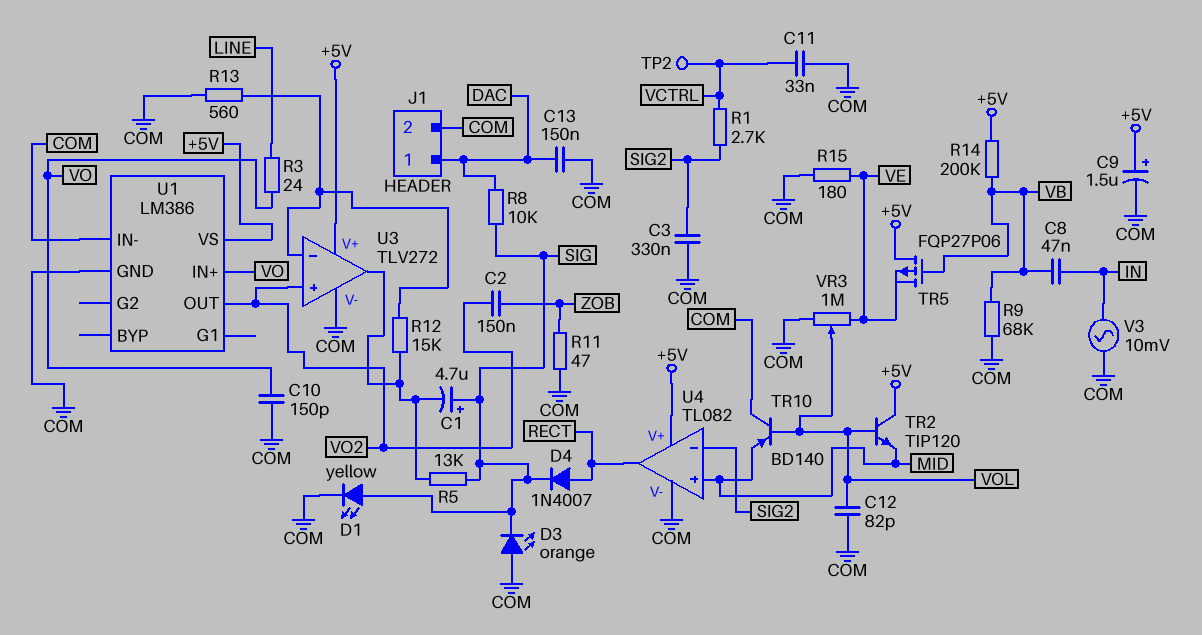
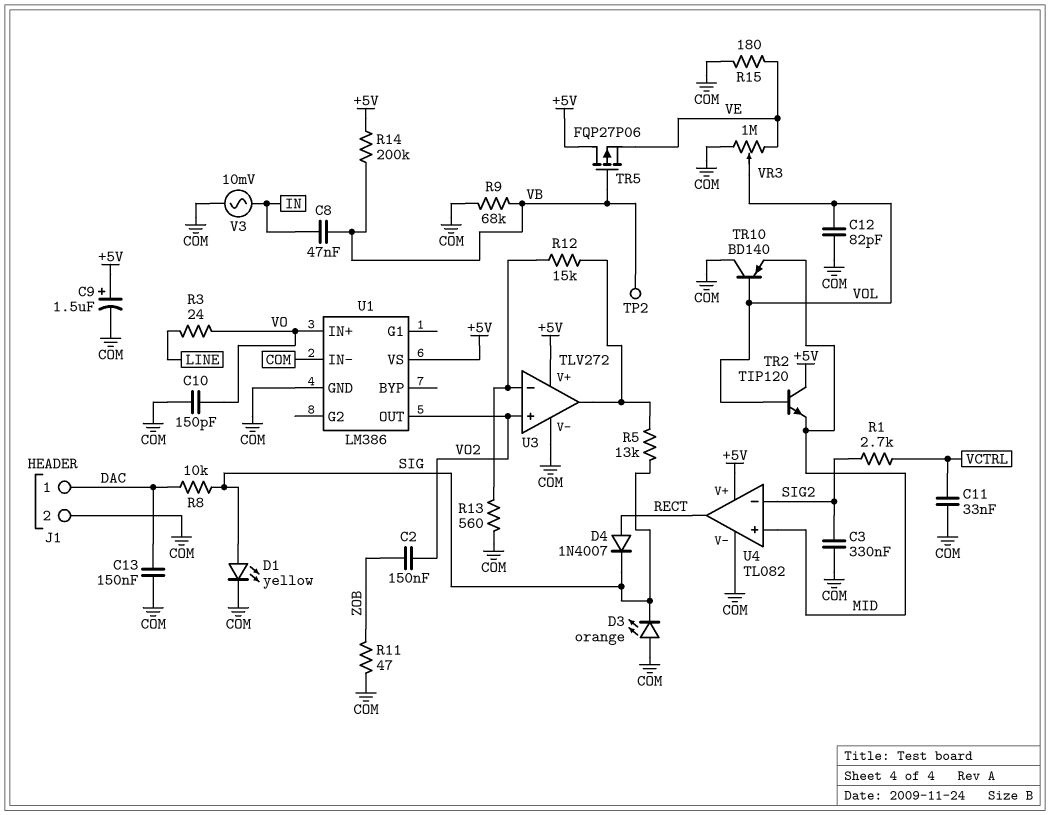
C1: 4.7uF (plus SIG, minus U3/out) -> none
TP2: test point (VCTRL) -> test point (VB)

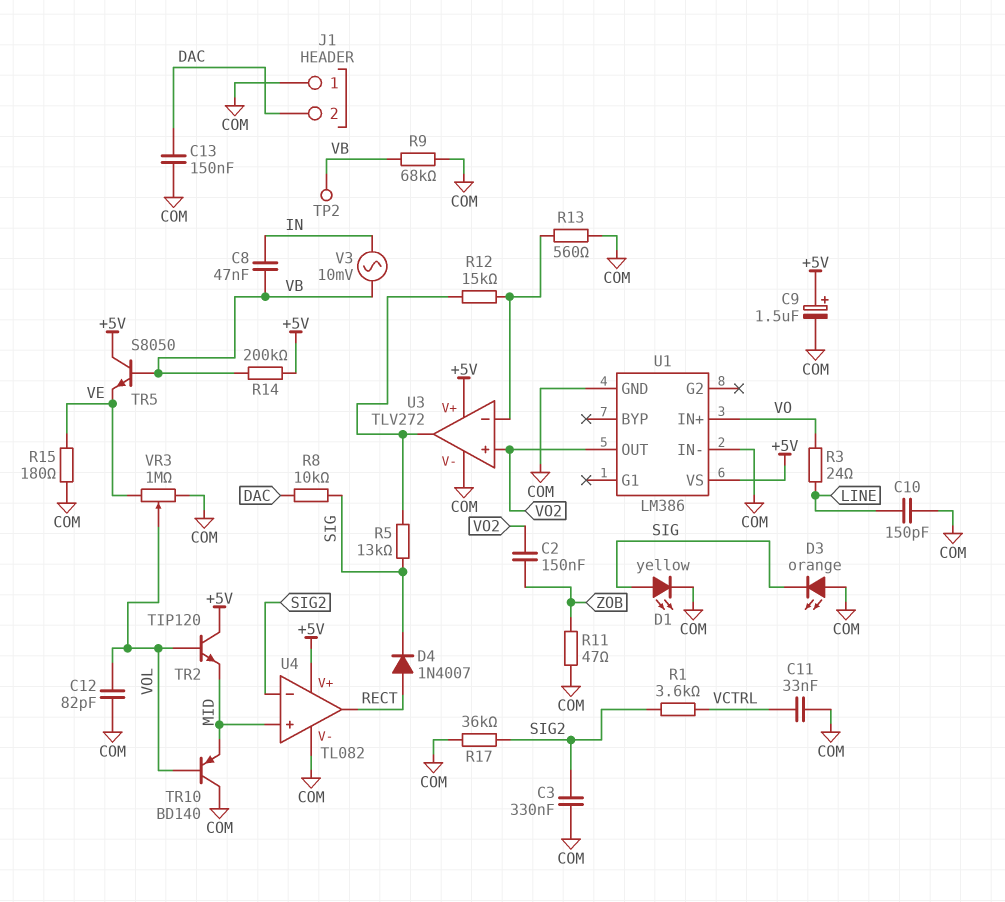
C10: 150pF (COM, VO) -> 150pF (COM, LINE)
J1 pin 1: DAC -> COM
J1 pin 2: COM -> DAC
R1: 2.7k (SIG2, VCTRL) -> 3.6k (SIG2, VCTRL)
R17: none -> 36k (COM, SIG2)
TR5: PMOS FQP27P06 (G VB, D +5V, S VE) -> NPN S8050 (B VB, C +5V, E VE)
V3: AC 10mV (COM, IN) -> AC 10mV (IN, VB)

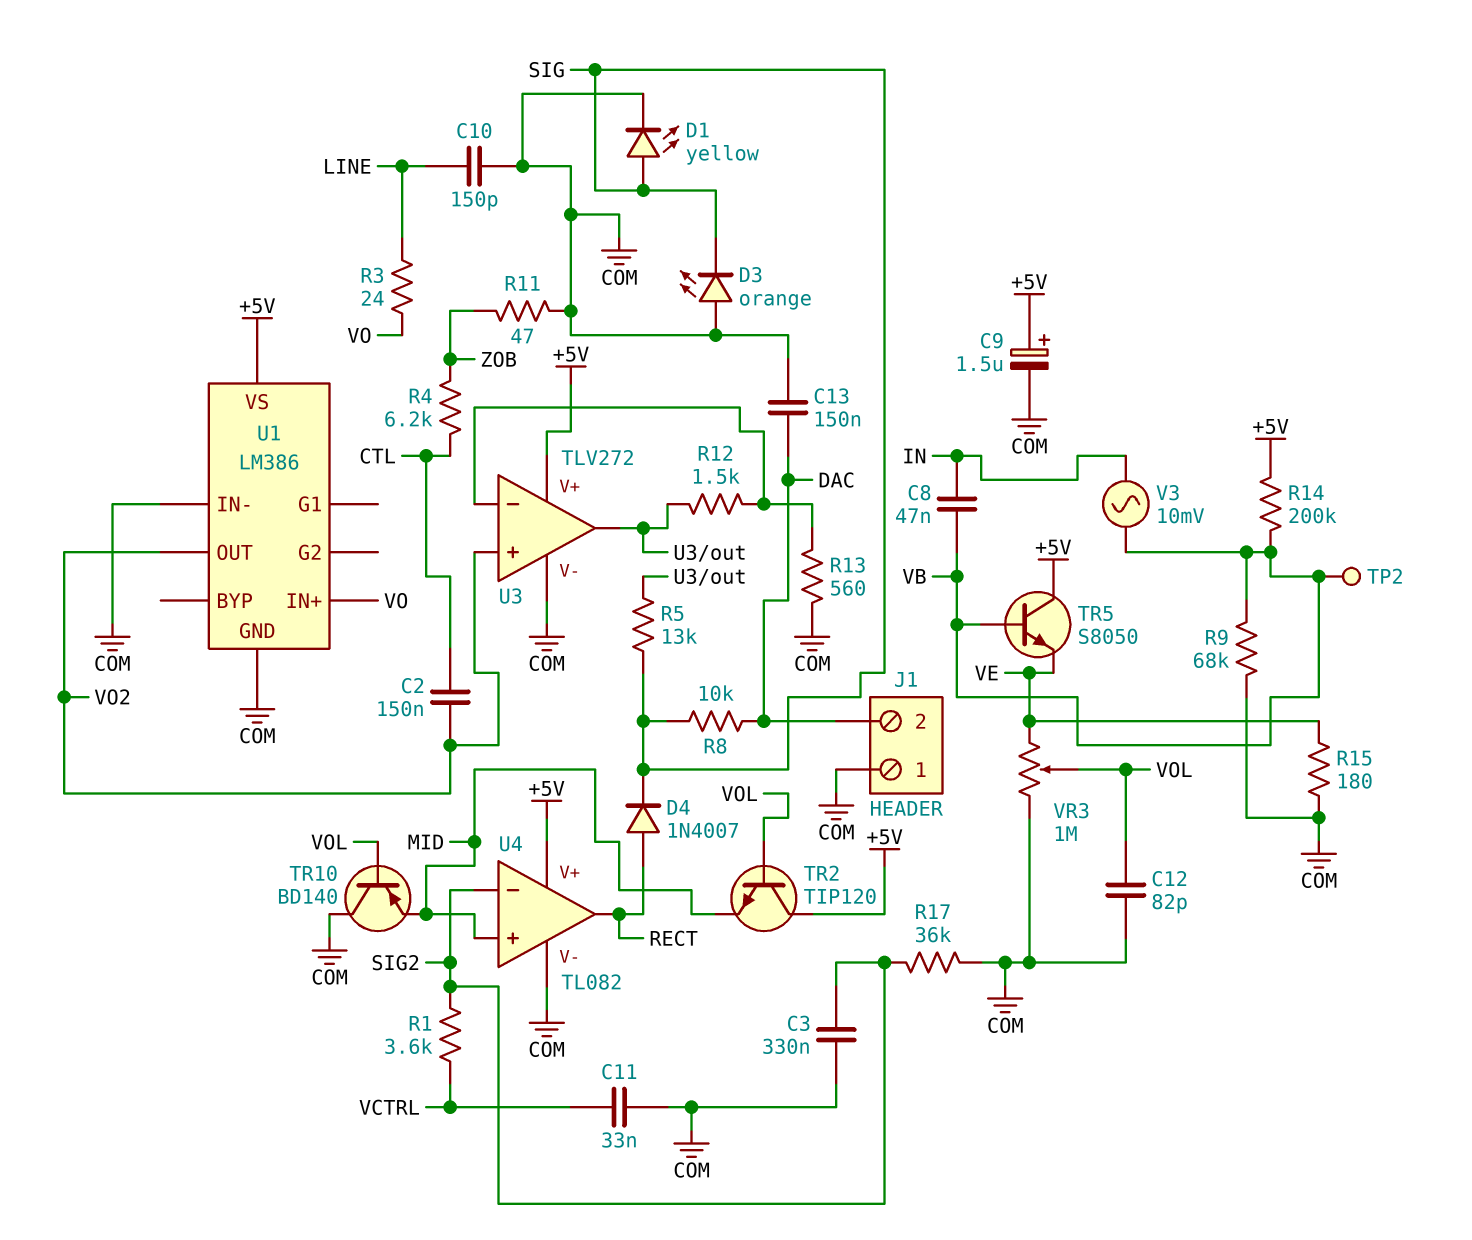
C2: 150nF (VO2, ZOB) -> 150nF (CTL, VO2)
R4: none -> 6.2k (CTL, ZOB)
R12: 15k (U3/in-, U3/out) -> 1.5k (U3/in-, U3/out)

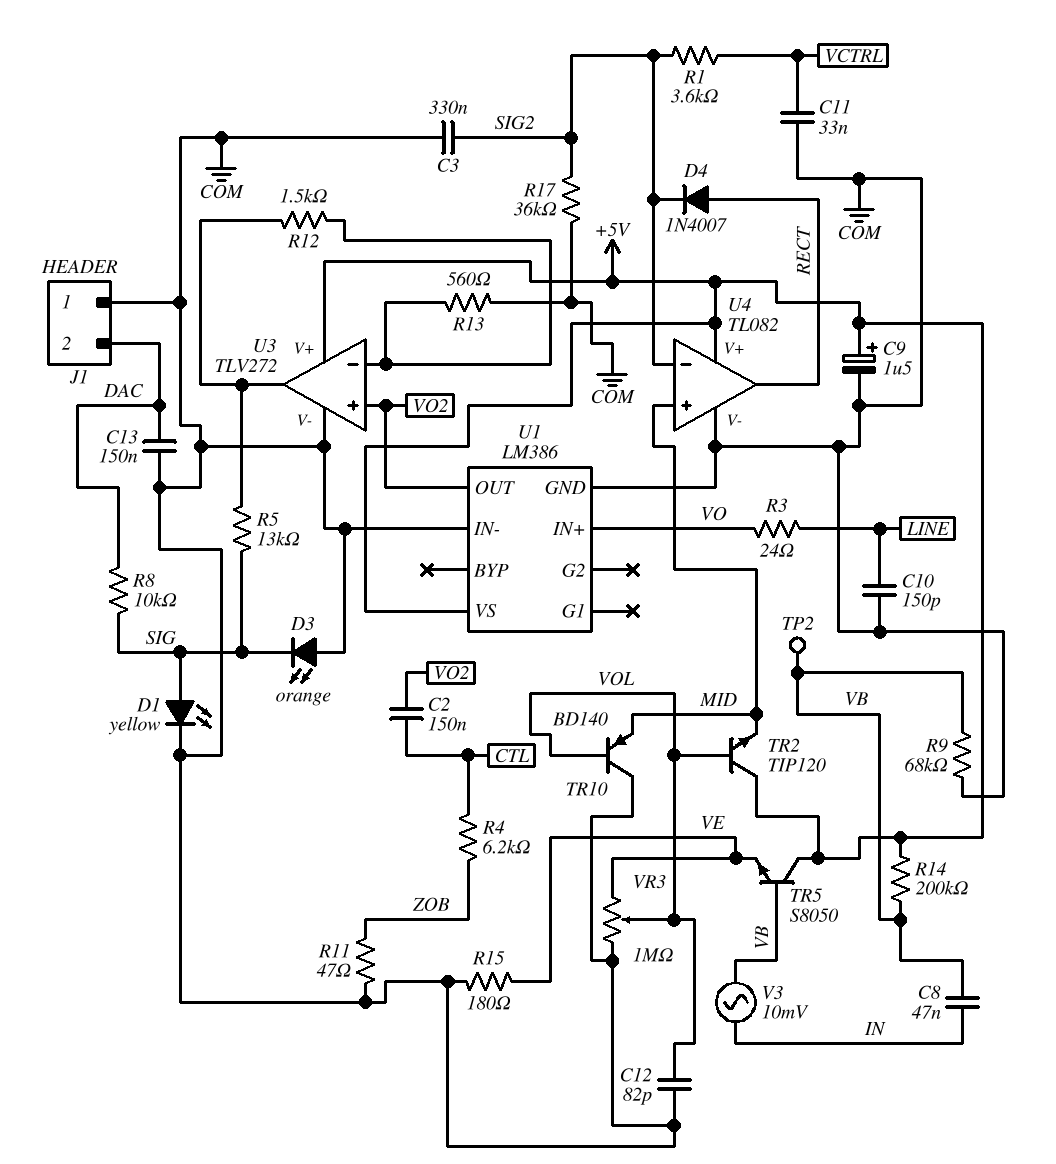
D4: diode 1N4007 (A RECT, K SIG) -> diode 1N4007 (A RECT, K SIG2)

